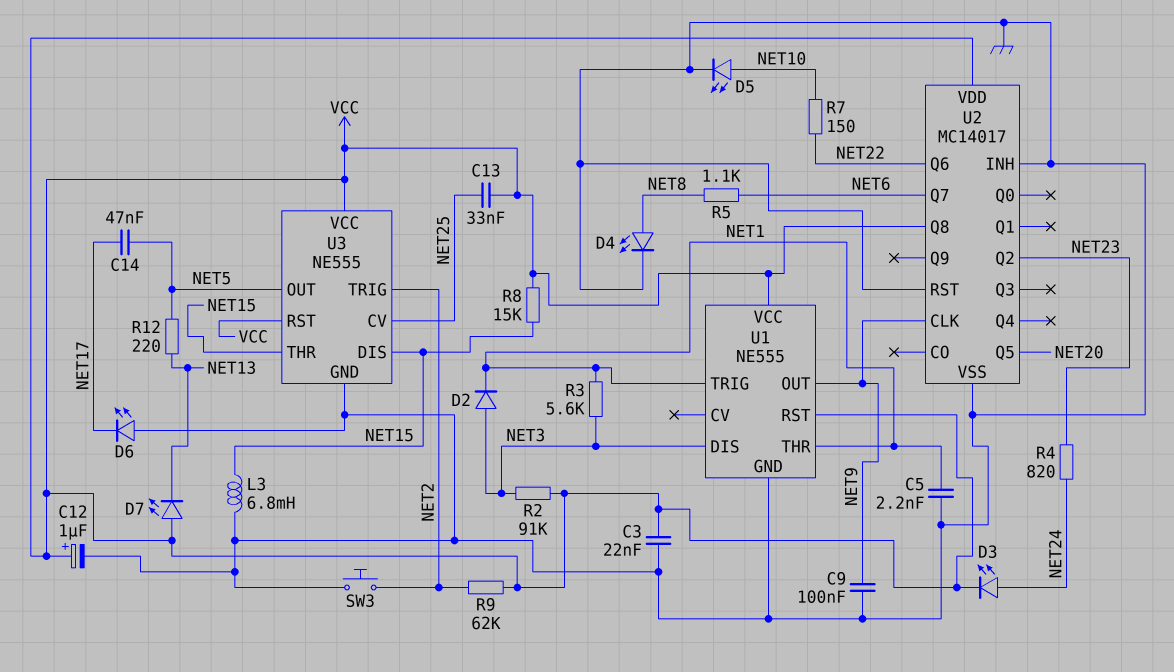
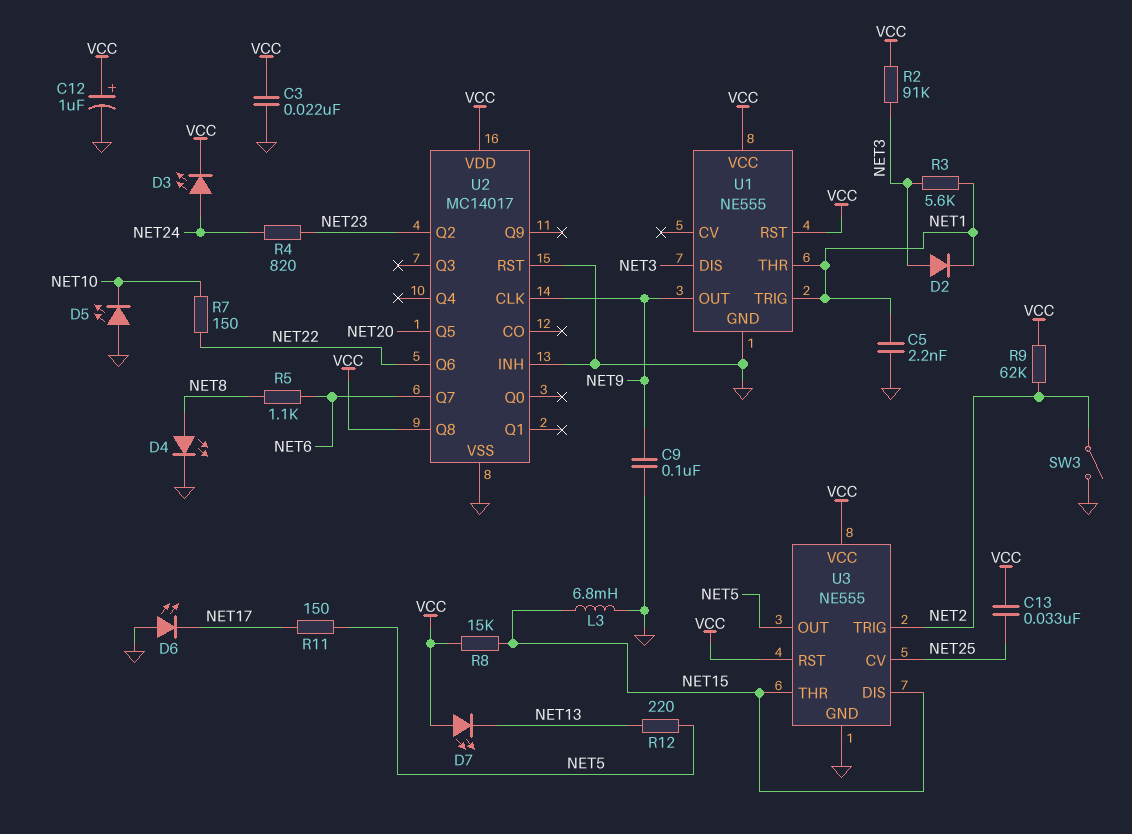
C14: 47nF (NET5, NET17) -> none
D5: LED (A NET10, K GND) -> LED (A GND, K NET10)
R11: none -> 150 (NET5, NET17)
SW3: button (GND, NET2) -> switch (GND, NET2)

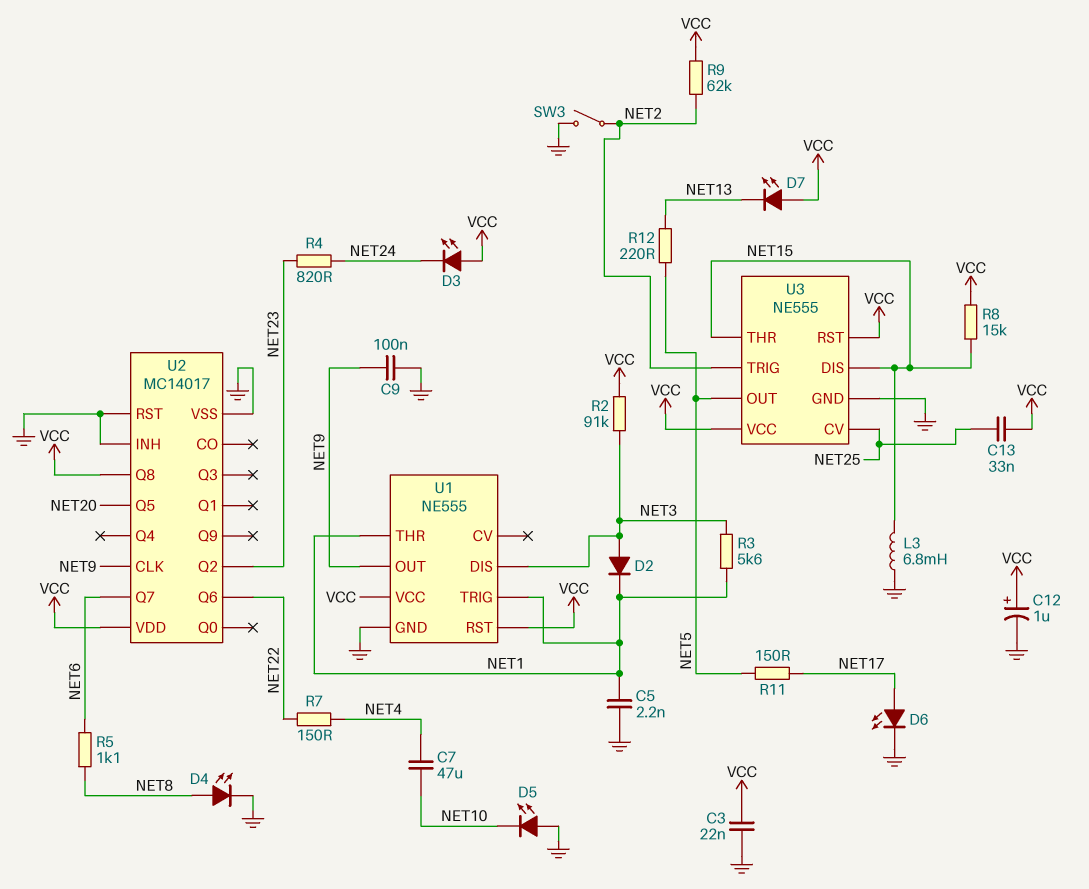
C7: none -> 47uF (NET4, NET10)
D3: LED (A NET24, K VCC) -> LED (A VCC, K NET24)
D6: LED (A GND, K NET17) -> LED (A NET17, K GND)
R7: 150 (NET10, NET22) -> 150 (NET4, NET22)

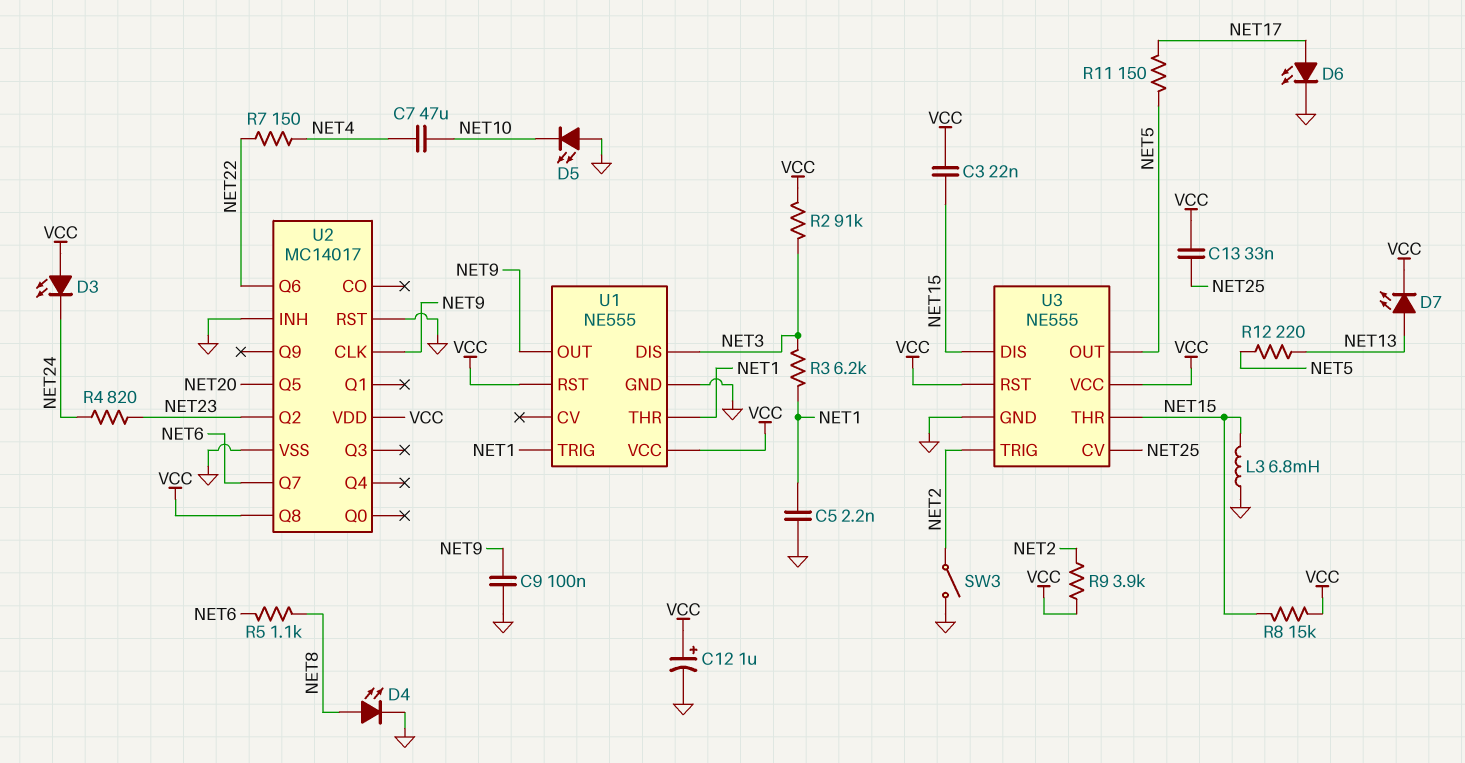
C3: 22nF (GND, VCC) -> 22nF (NET15, VCC)
D2: diode (A NET3, K NET1) -> none
D7: LED (A VCC, K NET13) -> LED (A NET13, K VCC)
R3: 5.6k (NET1, NET3) -> 6.2k (NET1, NET3)
R9: 62k (NET2, VCC) -> 3.9k (NET2, VCC)

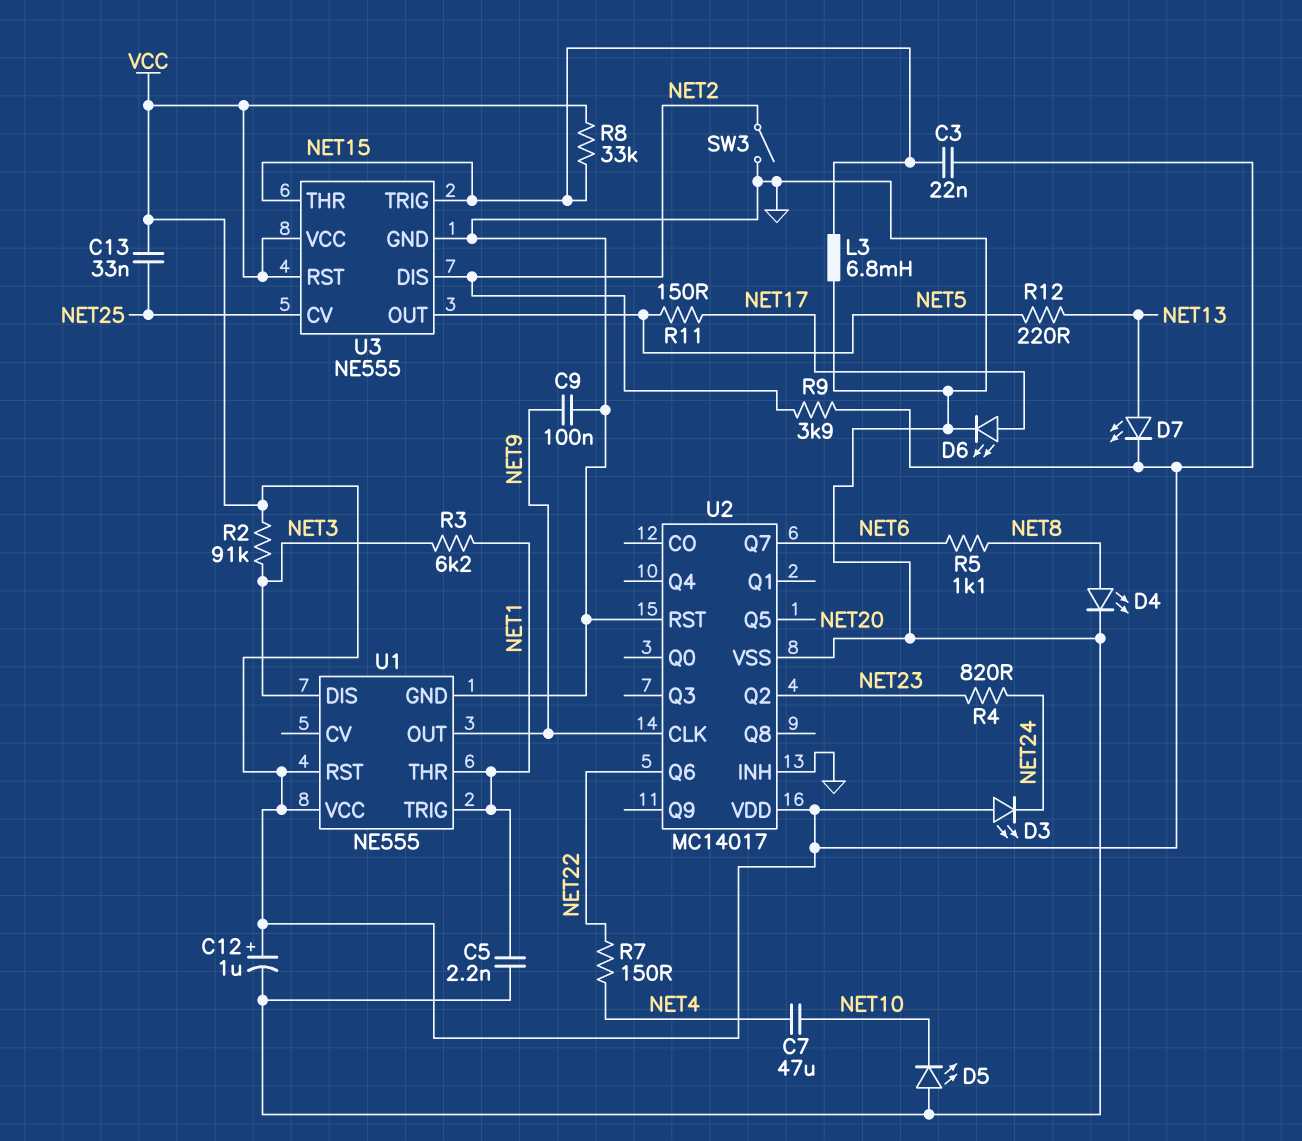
R8: 15k (NET15, VCC) -> 33k (NET15, VCC)
U2 pin Q8: VCC -> none
U3 pin DIS: NET15 -> NET2
U3 pin TRIG: NET2 -> NET15

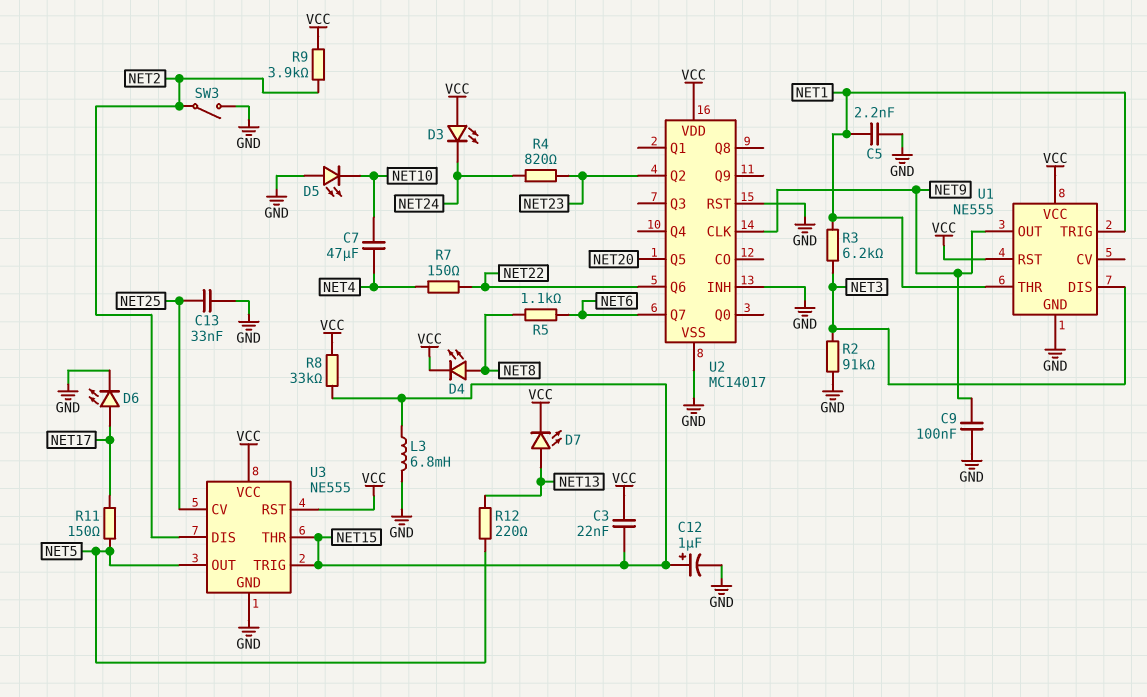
C12: 1uF (plus VCC, minus GND) -> 1uF (plus NET15, minus GND)
C13: 33nF (NET25, VCC) -> 33nF (GND, NET25)
D4: LED (A NET8, K GND) -> LED (A NET8, K VCC)
R2: 91k (NET3, VCC) -> 91k (GND, NET3)

